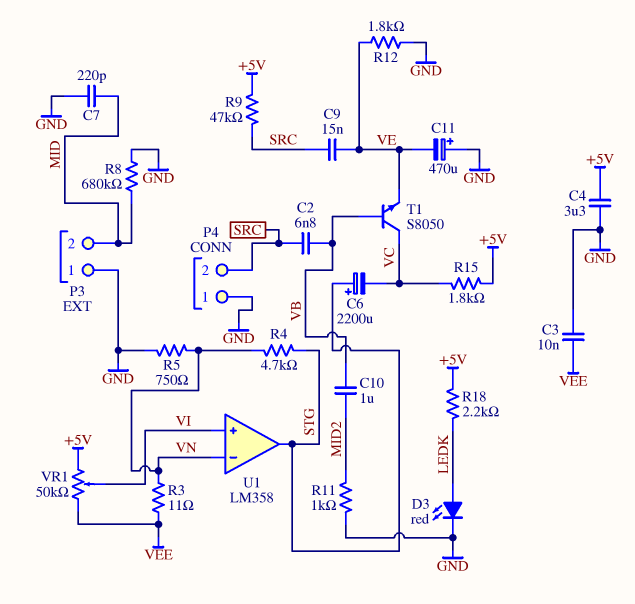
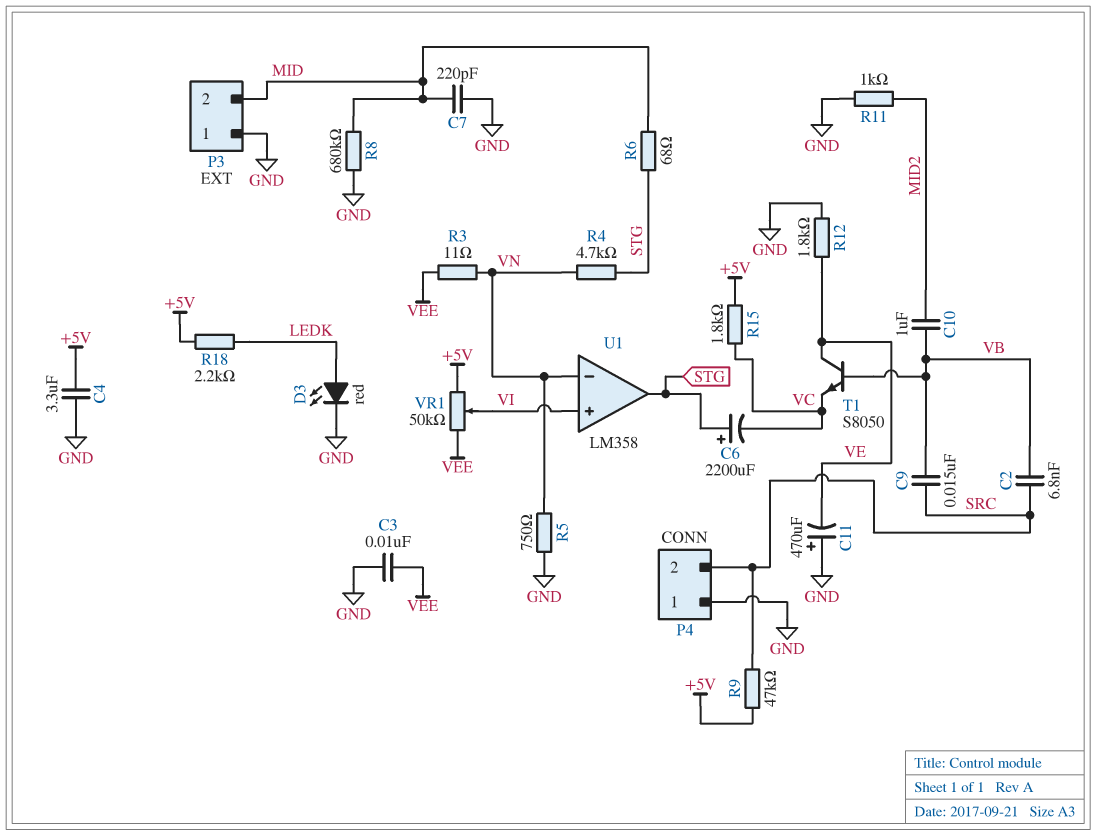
C9: 15nF (SRC, VE) -> 15nF (SRC, VB)
R6: none -> 68 (MID, STG)
T1: NPN S8050 (B VB, C VC, E VE) -> NPN S8050 (B VB, C VE, E VC)

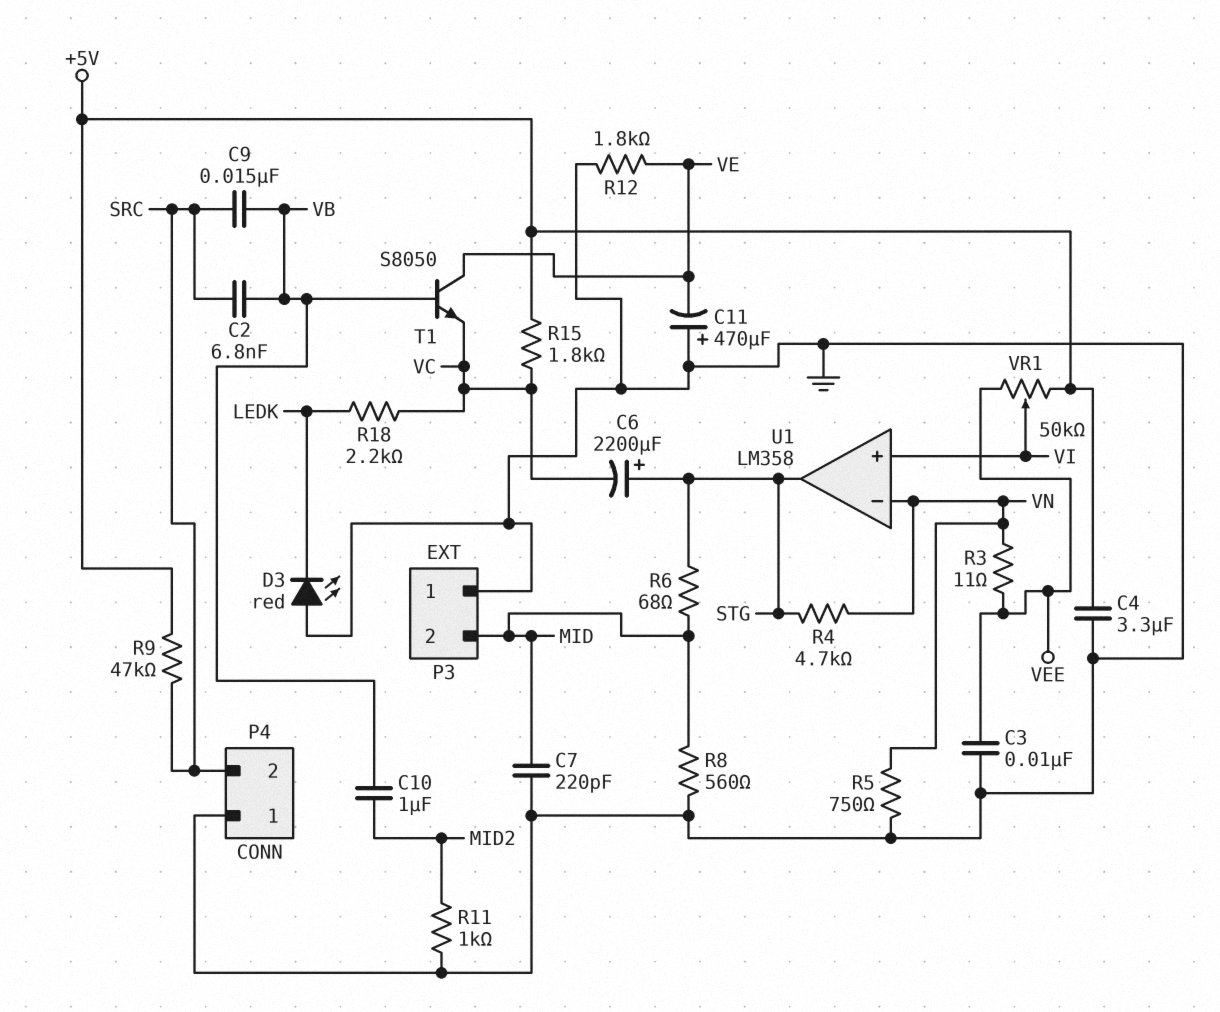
D3: LED red (A LEDK, K GND) -> LED red (A GND, K LEDK)
R8: 680k (GND, MID) -> 560 (GND, MID)
R18: 2.2k (+5V, LEDK) -> 2.2k (LEDK, VC)

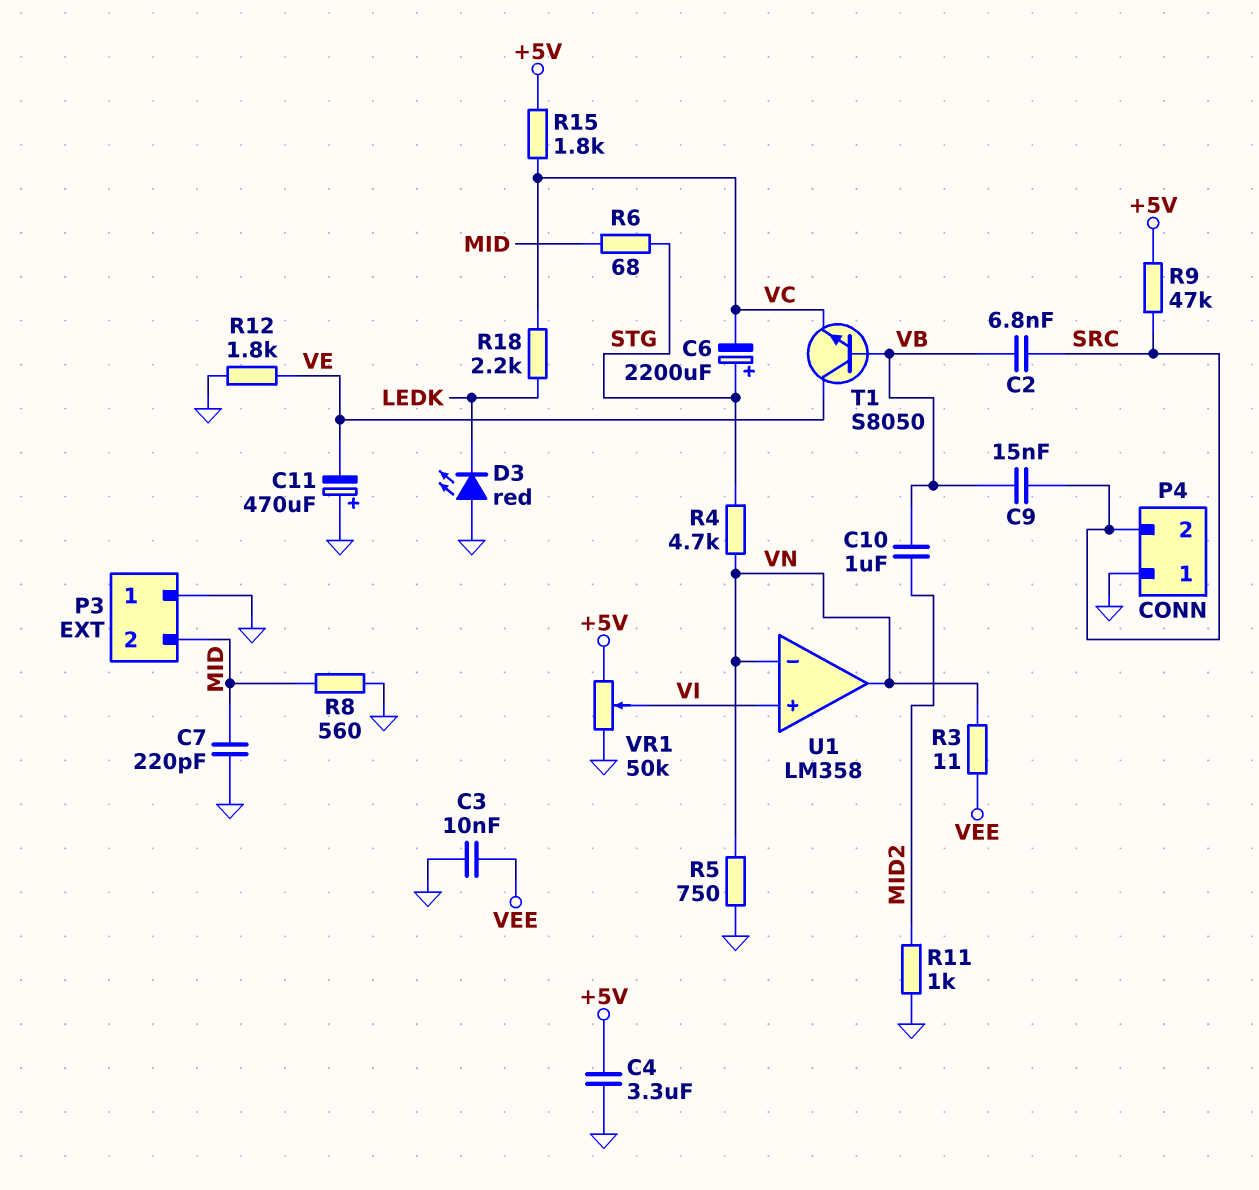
U1 pin out: STG -> VN
VR1: 50k (+5V, VEE, wiper VI) -> 50k (+5V, GND, wiper VI)

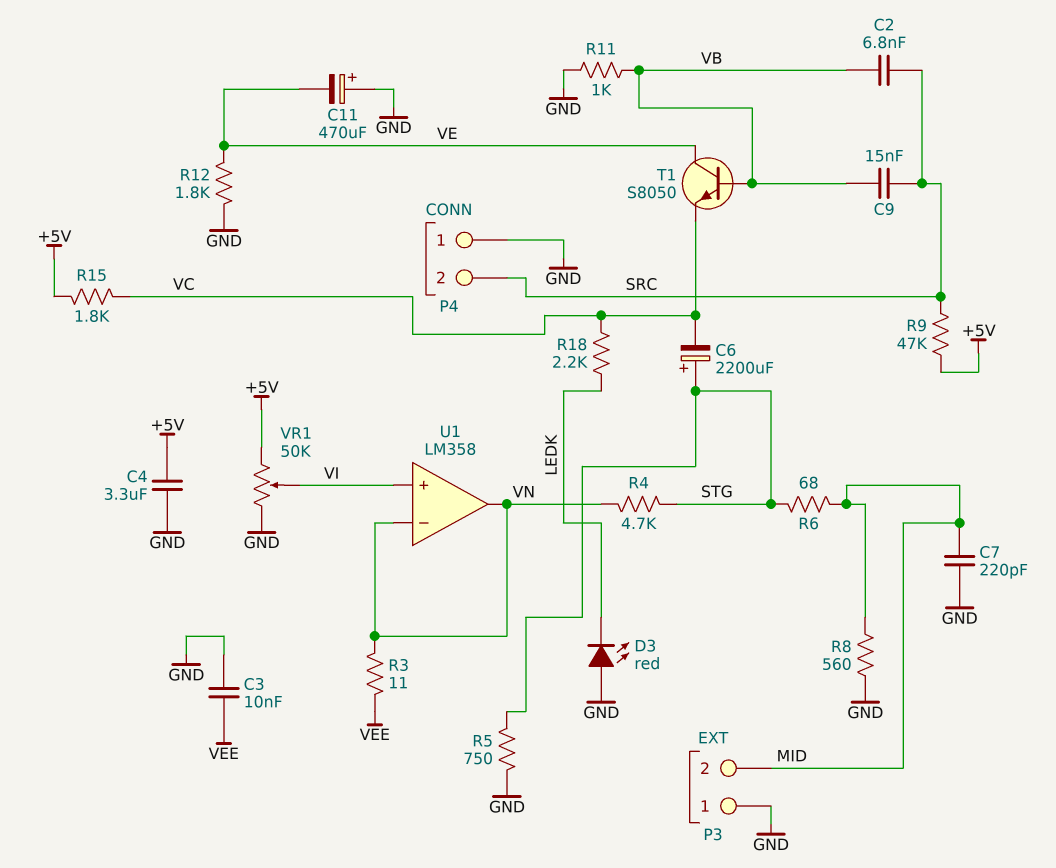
C10: 1uF (MID2, VB) -> none
R5: 750 (GND, VN) -> 750 (GND, STG)
R11: 1k (GND, MID2) -> 1k (GND, VB)

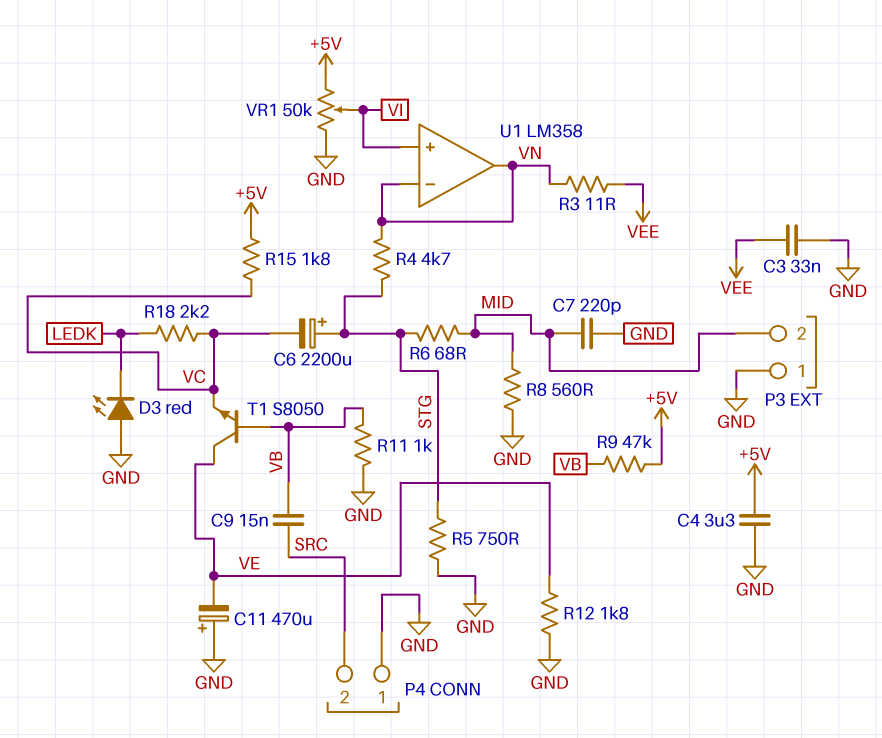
C2: 6.8nF (SRC, VB) -> none
C3: 10nF (GND, VEE) -> 33nF (GND, VEE)
R9: 47k (+5V, SRC) -> 47k (+5V, VB)

